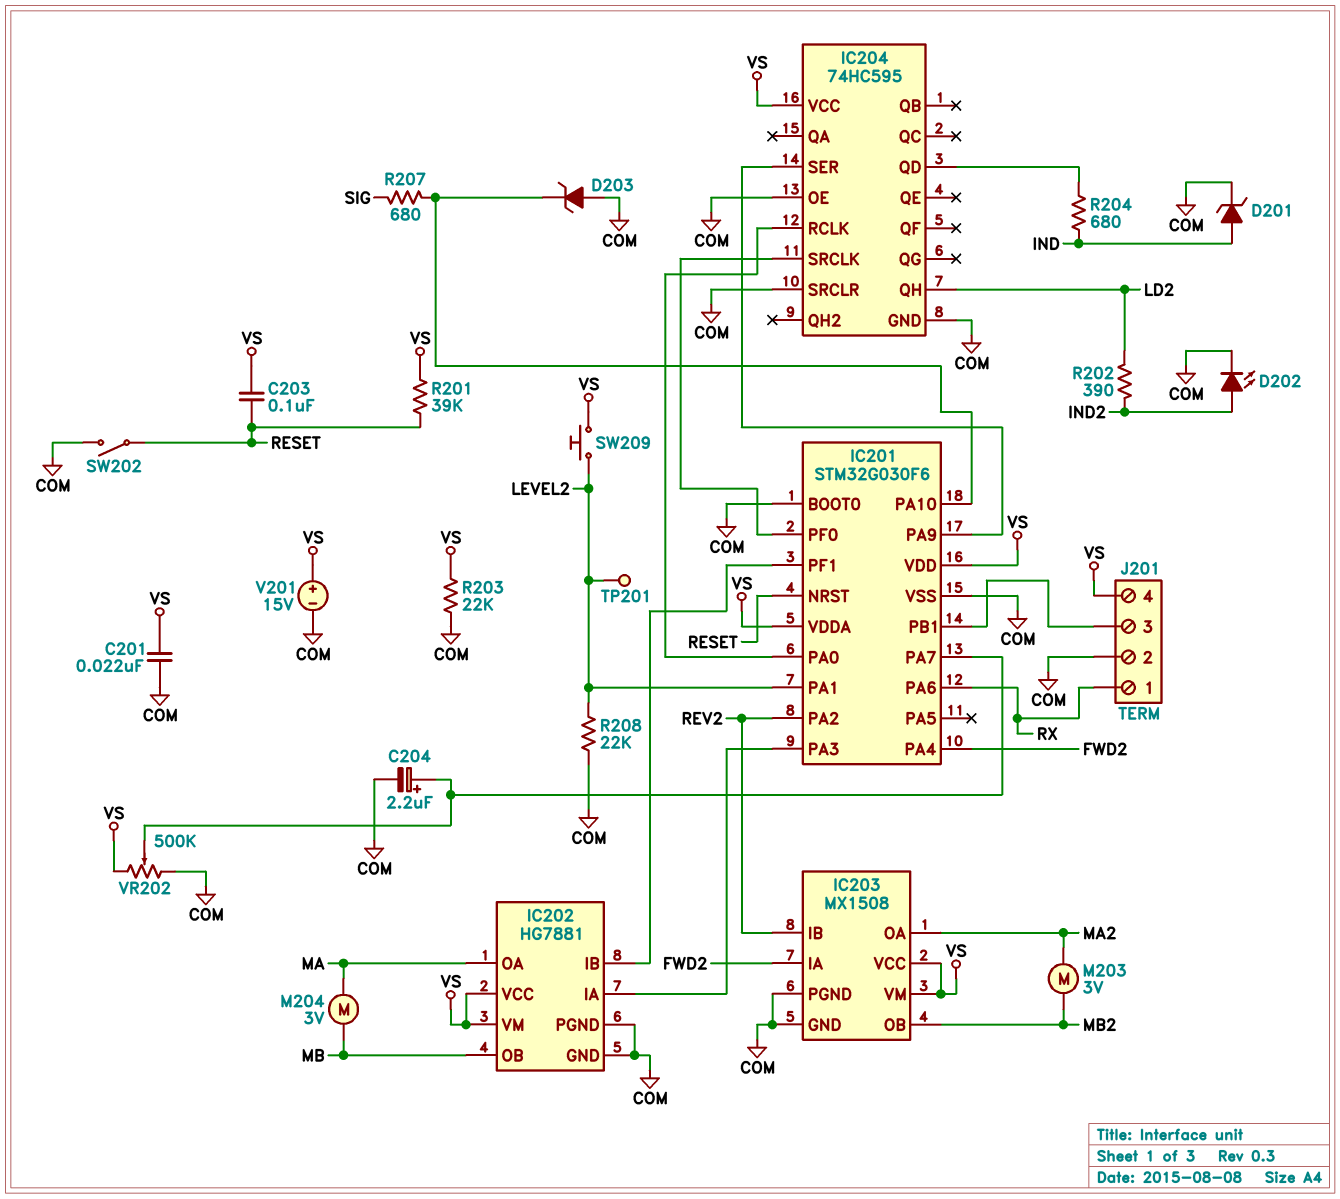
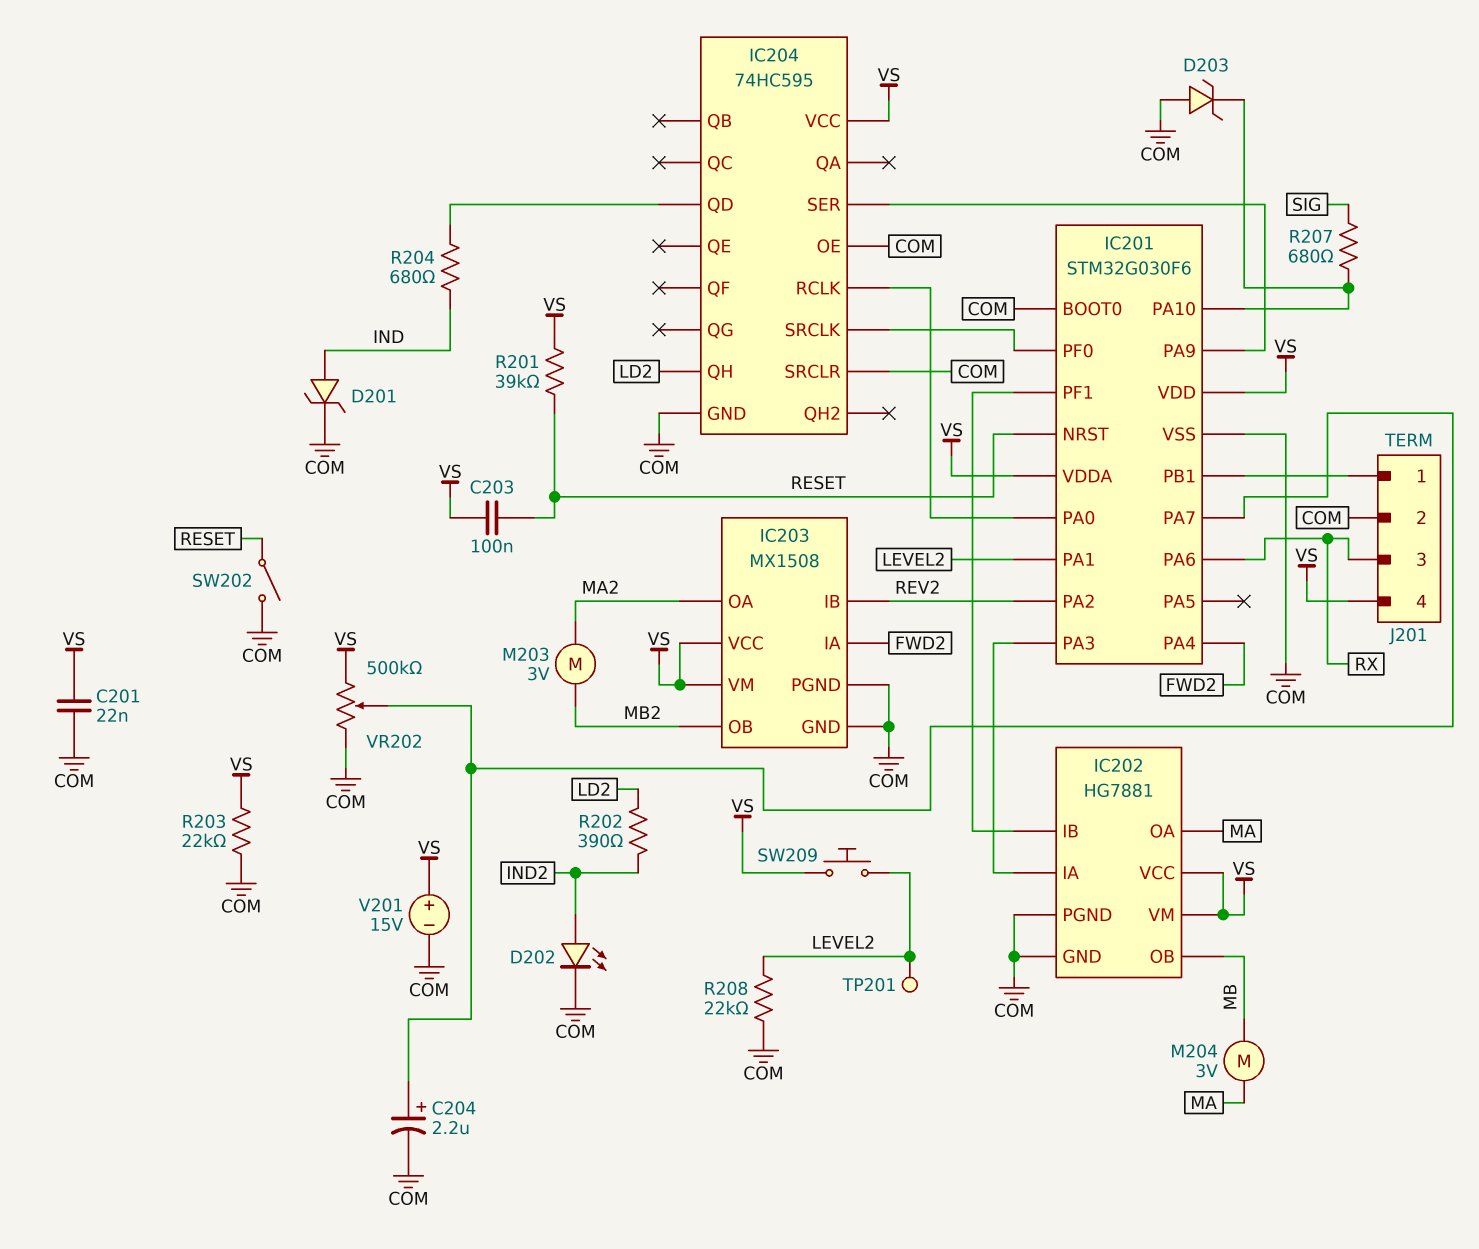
J201 pin 1: RX -> IC201/PB1
J201 pin 3: IC201/PB1 -> RX

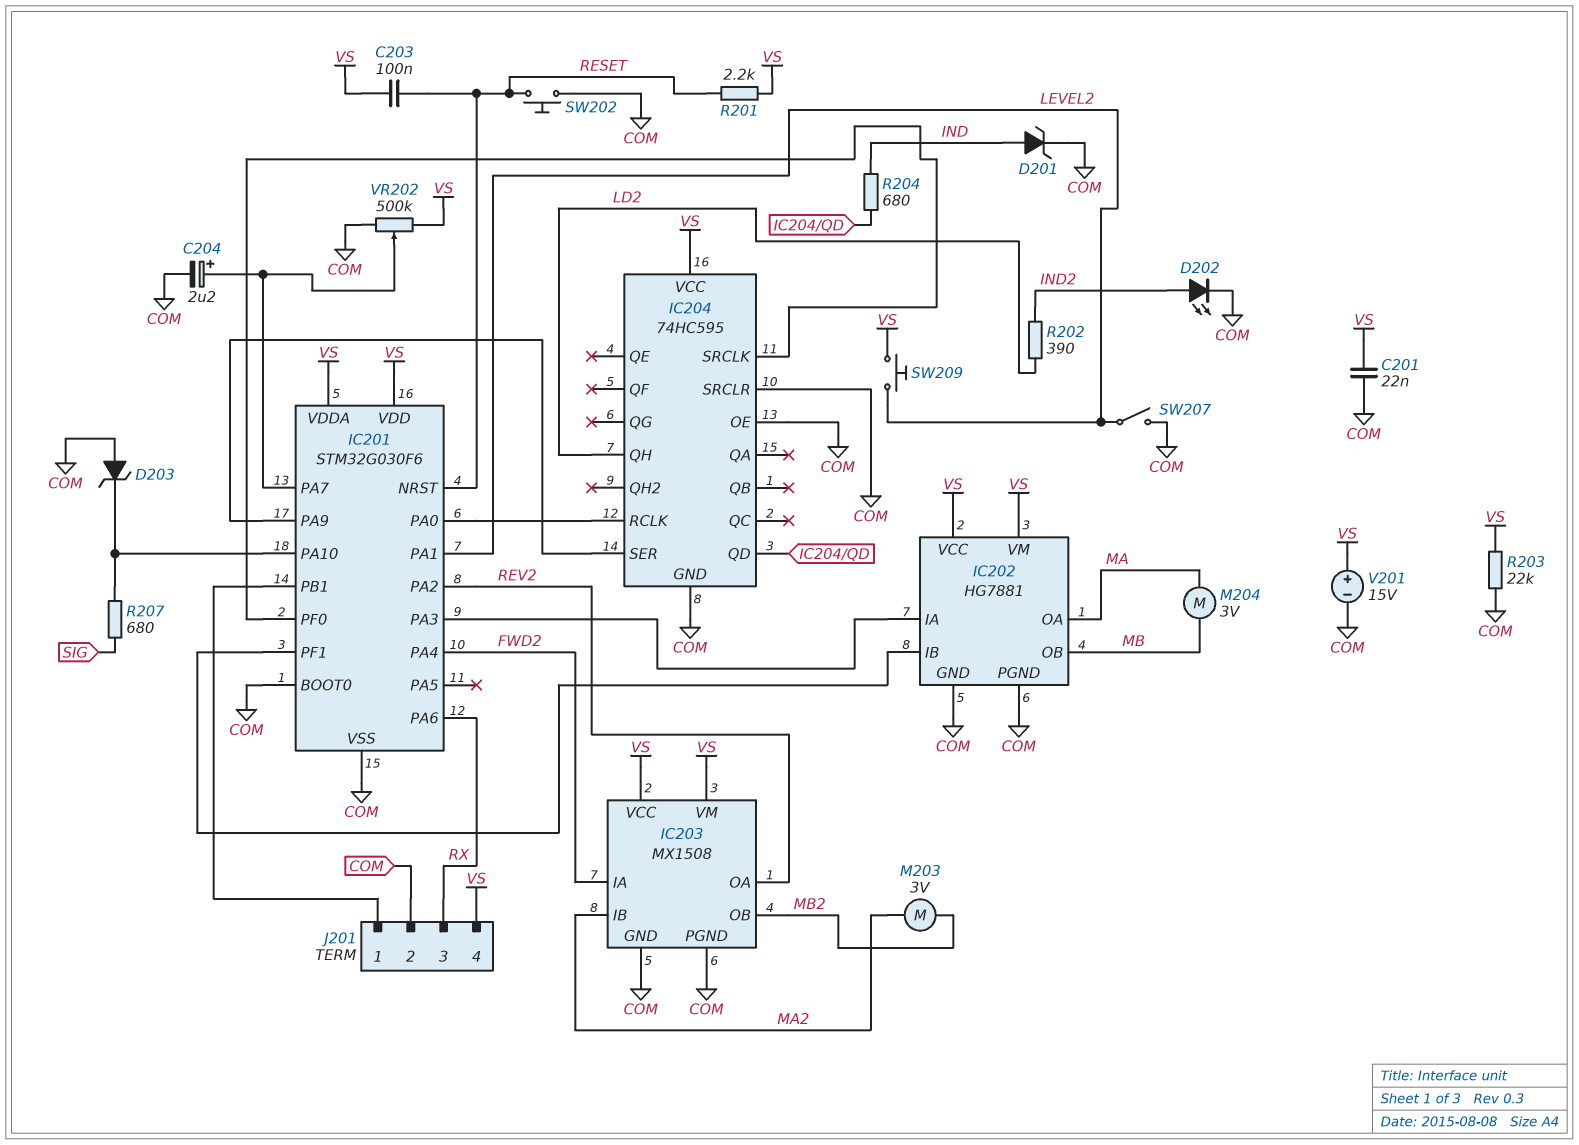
IC203 pin IB: REV2 -> MA2
IC203 pin OA: MA2 -> REV2
R201: 39k (RESET, VS) -> 2.2k (RESET, VS)
R208: 22k (COM, LEVEL2) -> none
SW202: switch (COM, RESET) -> button (COM, RESET)
SW207: none -> switch (COM, LEVEL2)
TP201: test point (LEVEL2) -> none

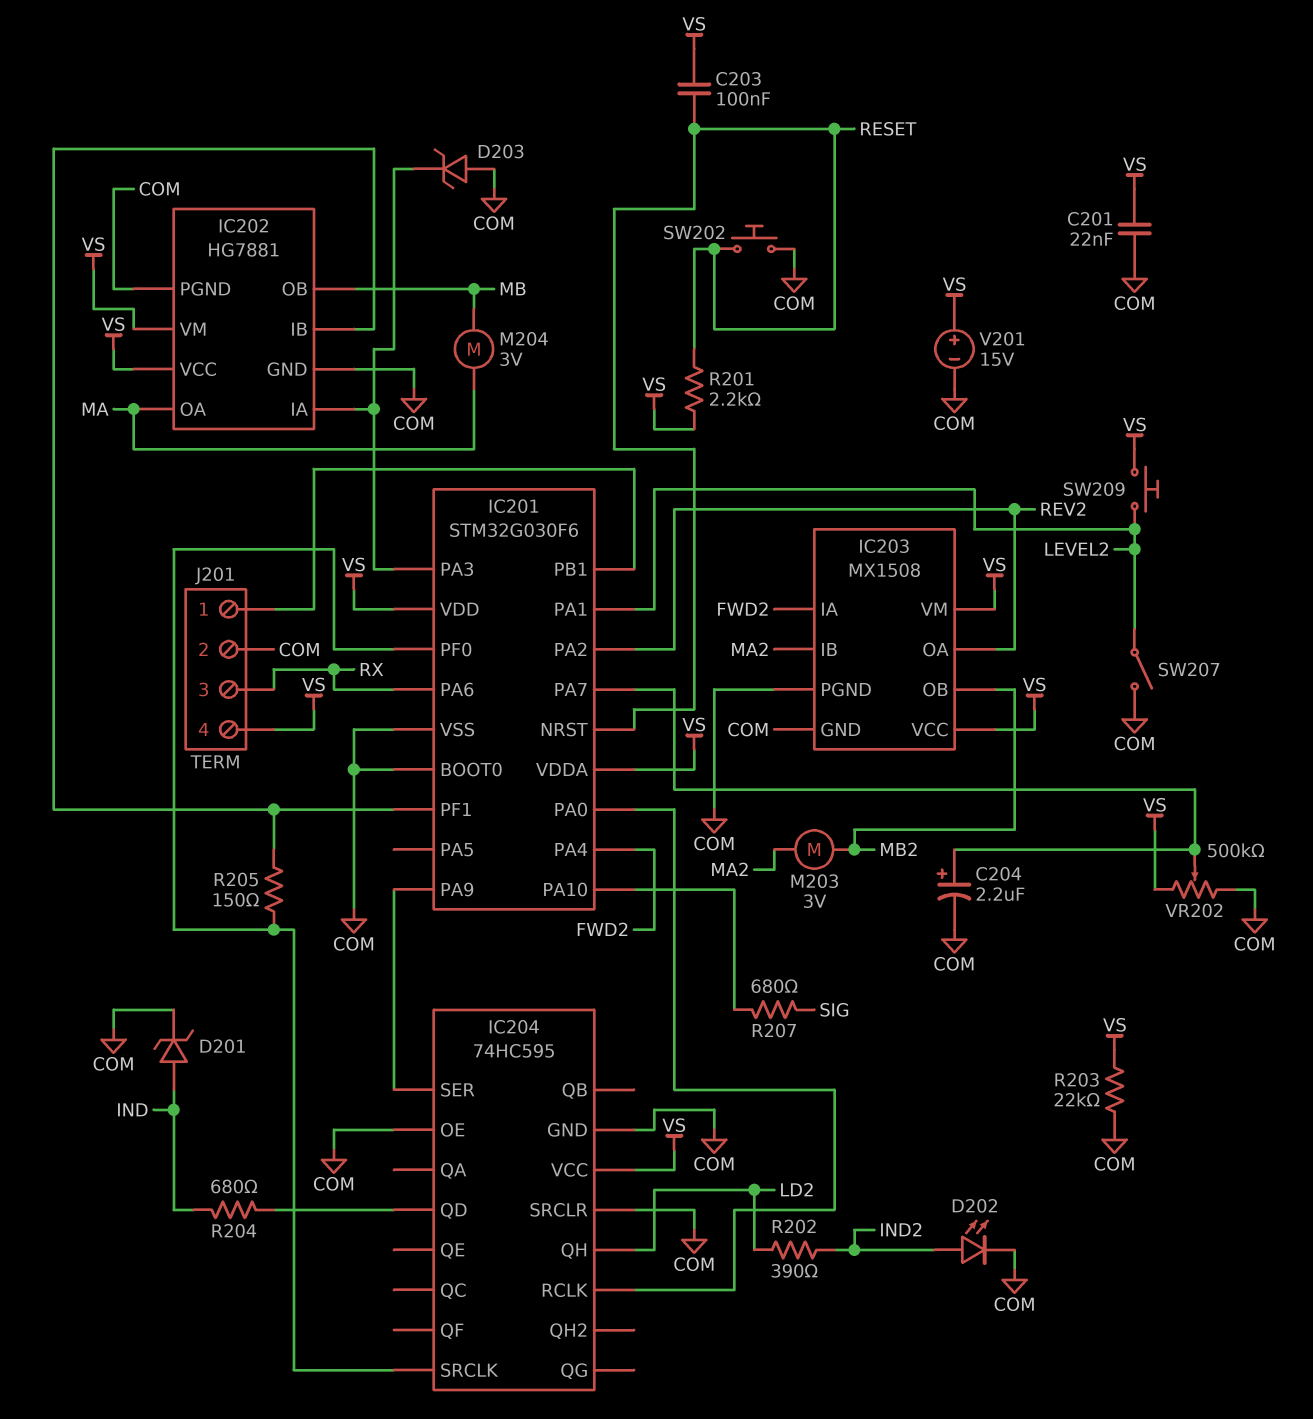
D203: zener (A COM, K IC201/PA10) -> zener (A COM, K IC201/PA3)
R205: none -> 150 (IC201/PF0, IC201/PF1)

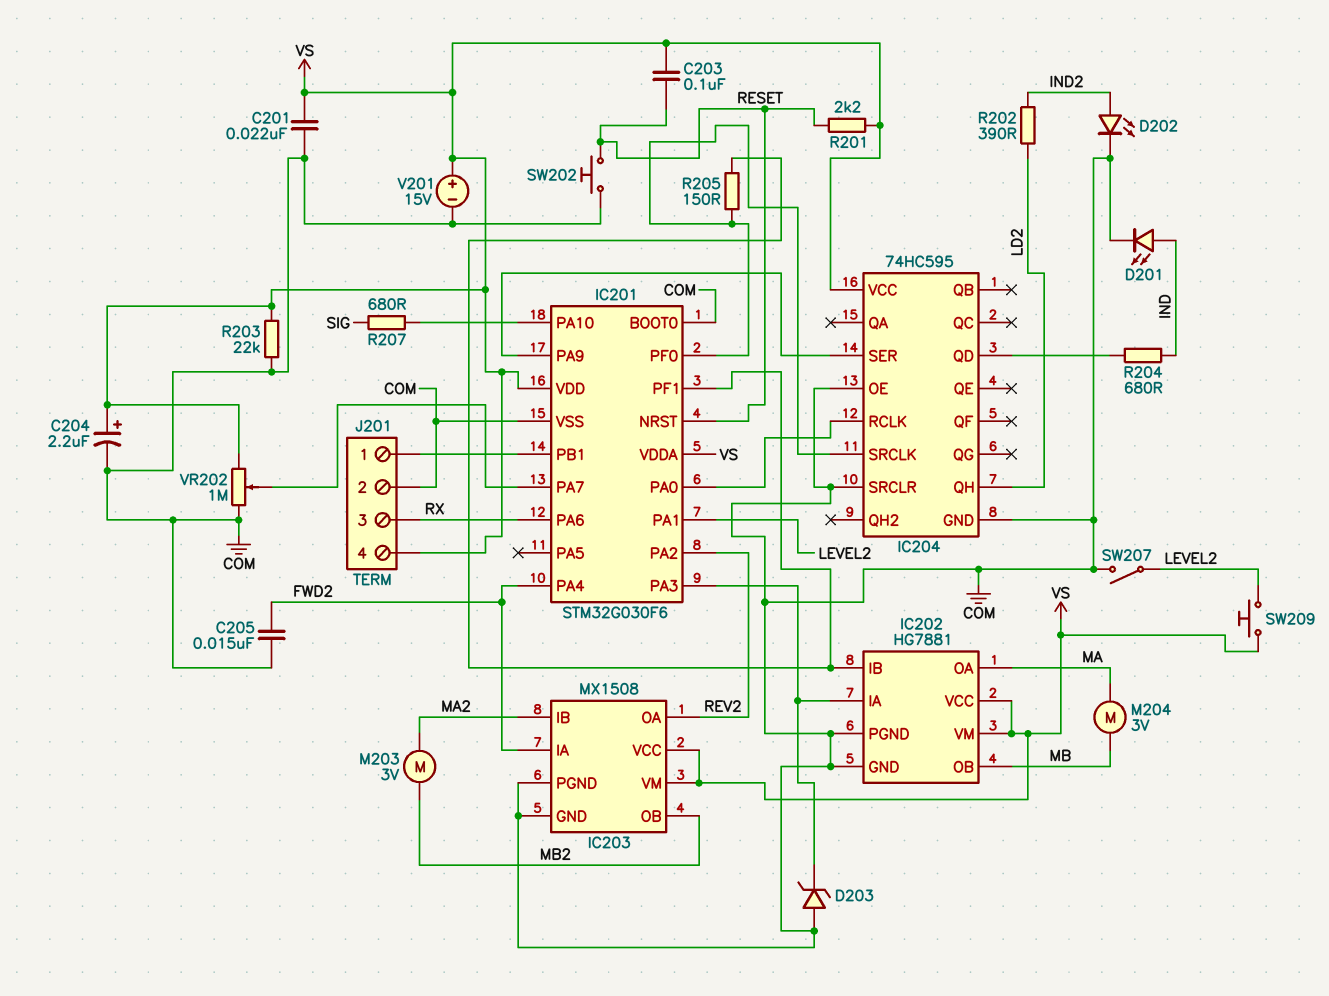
C204: 2.2uF (plus IC201/PA7, minus COM) -> 2.2uF (plus VS, minus COM)
C205: none -> 15nF (COM, FWD2)
D201: zener (A IND, K COM) -> LED (A IND, K COM)
VR202: 500k (COM, VS, wiper IC201/PA7) -> 1M (COM, VS, wiper IC201/PA7)

